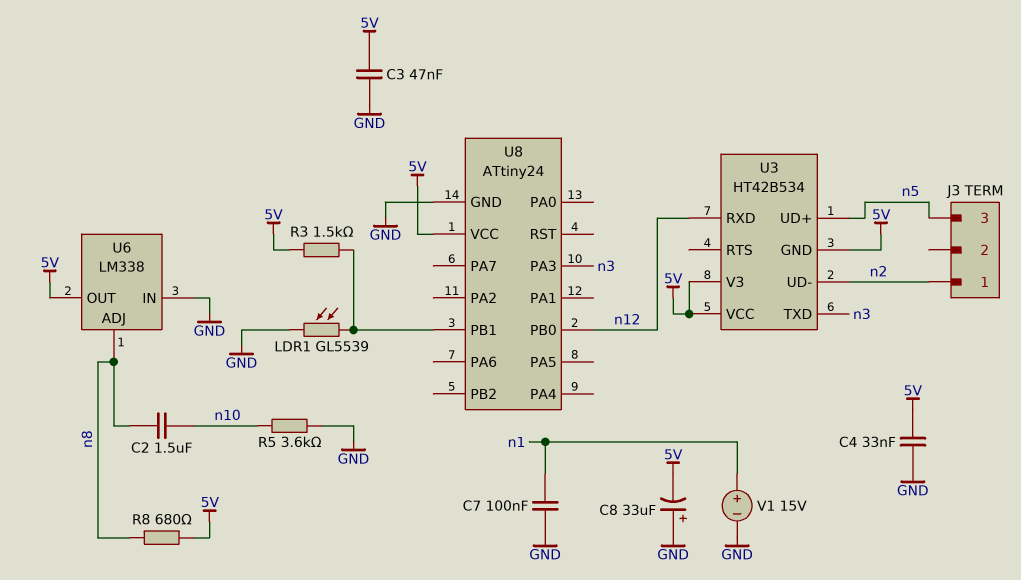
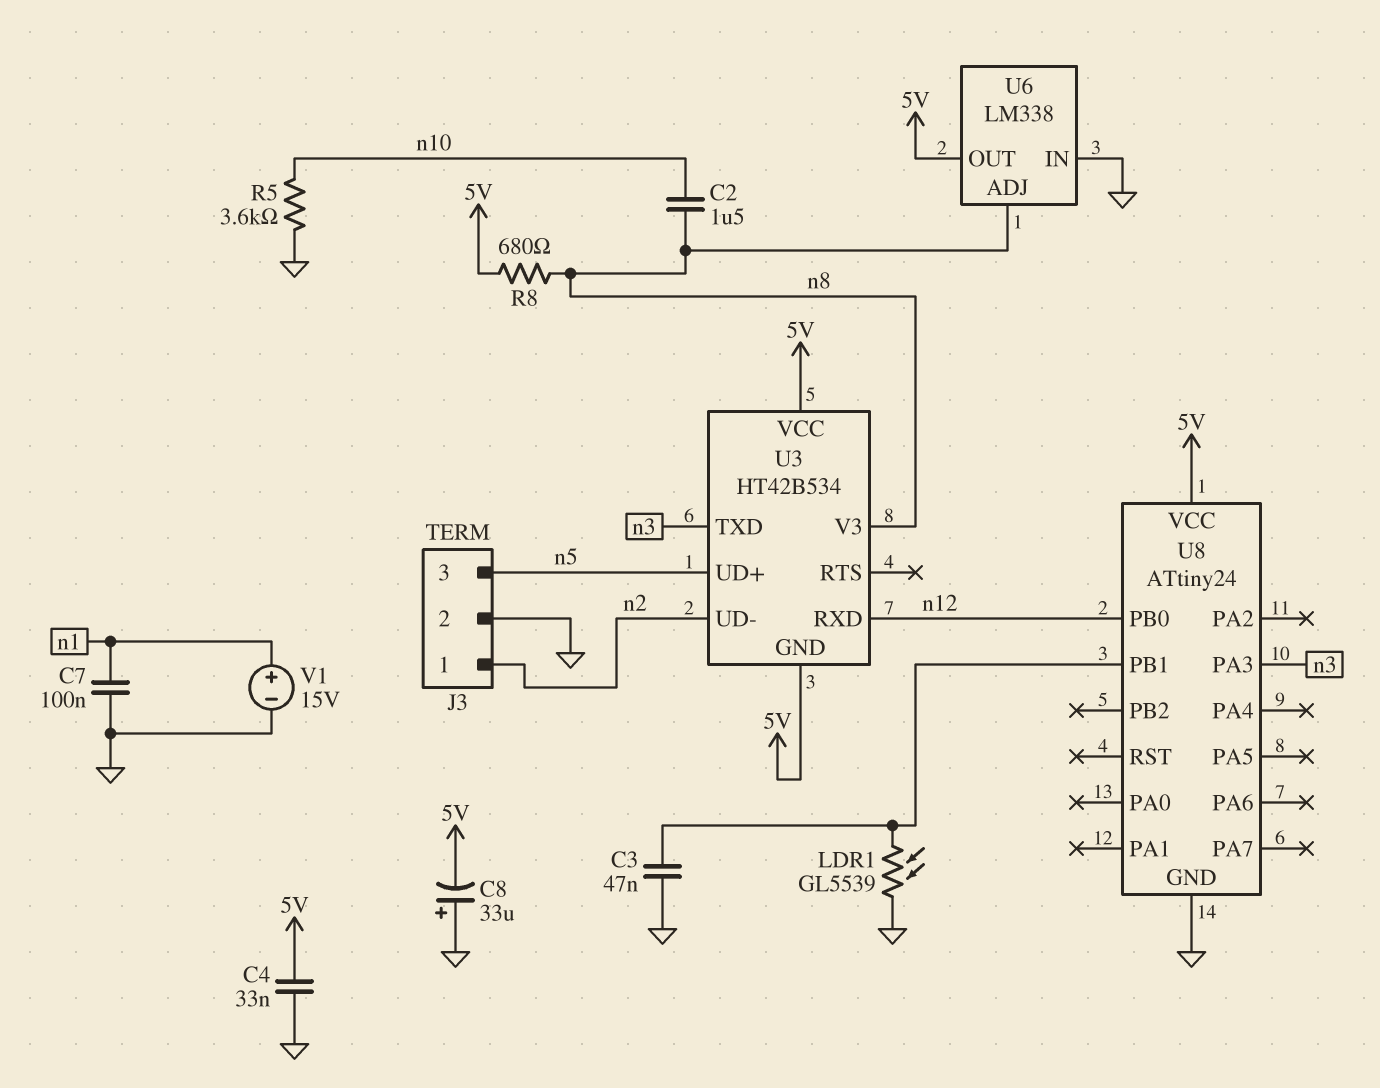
C3: 47nF (5V, GND) -> 47nF (GND, U8/PB1)
J3 pin 2: none -> GND
R3: 1.5k (5V, U8/PB1) -> none
U3 pin V3: 5V -> n8

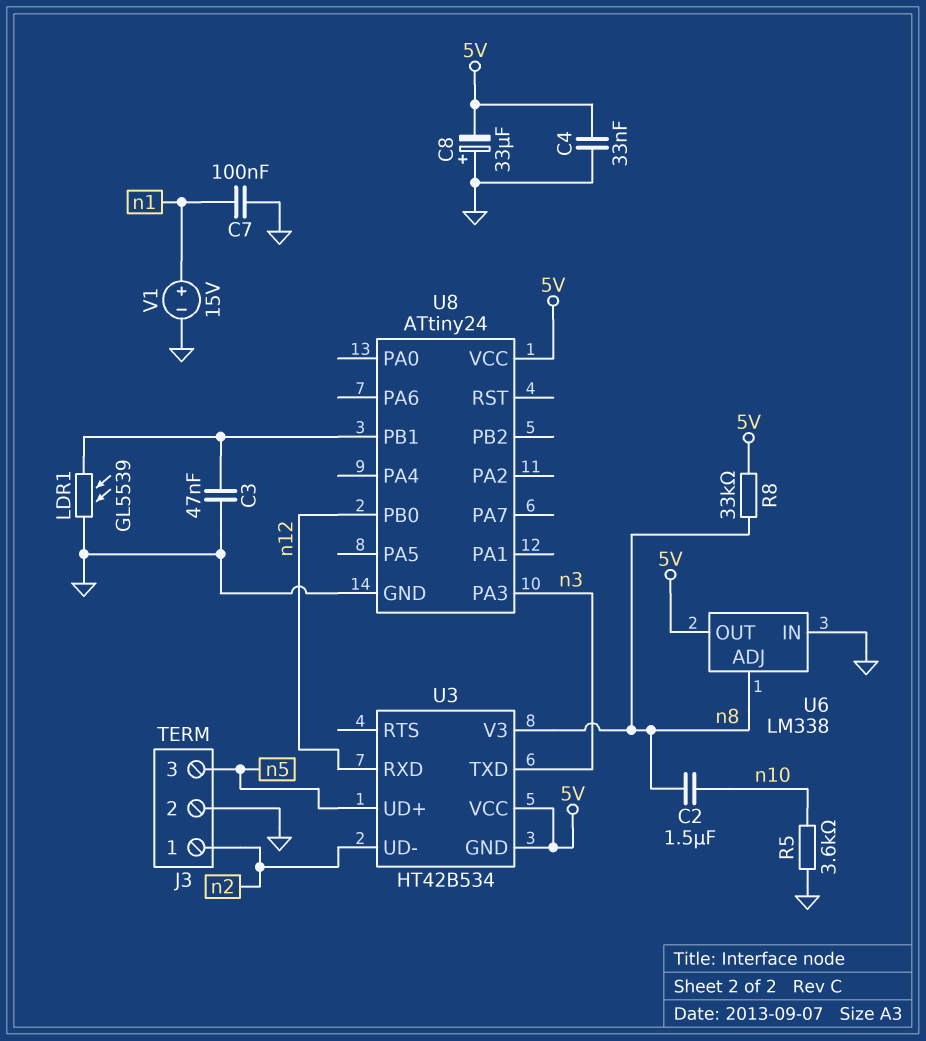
R8: 680 (5V, n8) -> 33k (5V, n8)

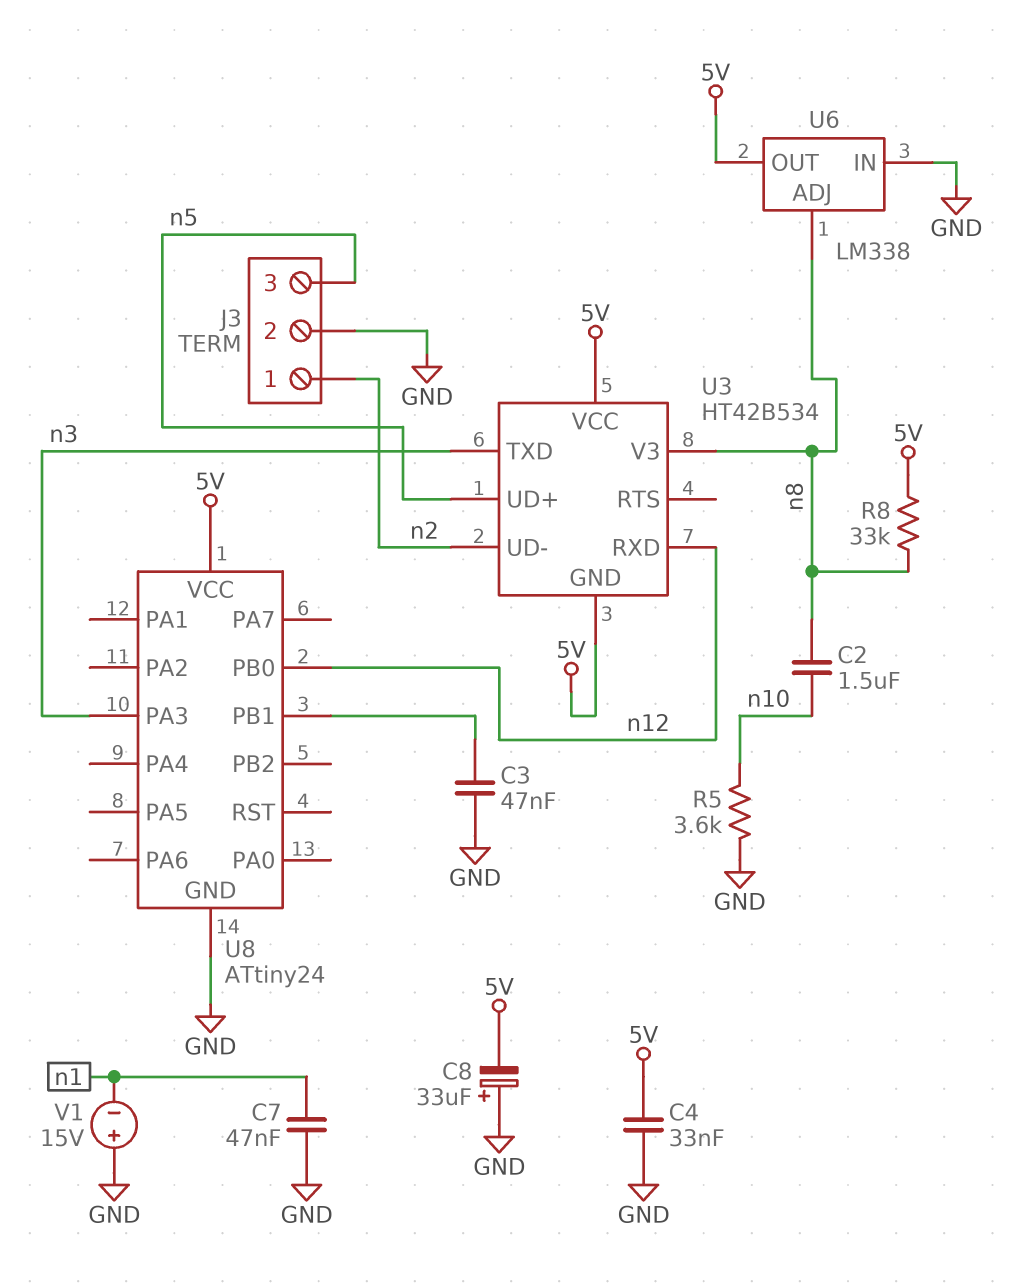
C7: 100nF (GND, n1) -> 47nF (GND, n1)
LDR1: GL5539 (GND, U8/PB1) -> none
V1: 15V (plus n1, minus GND) -> 15V (plus GND, minus n1)

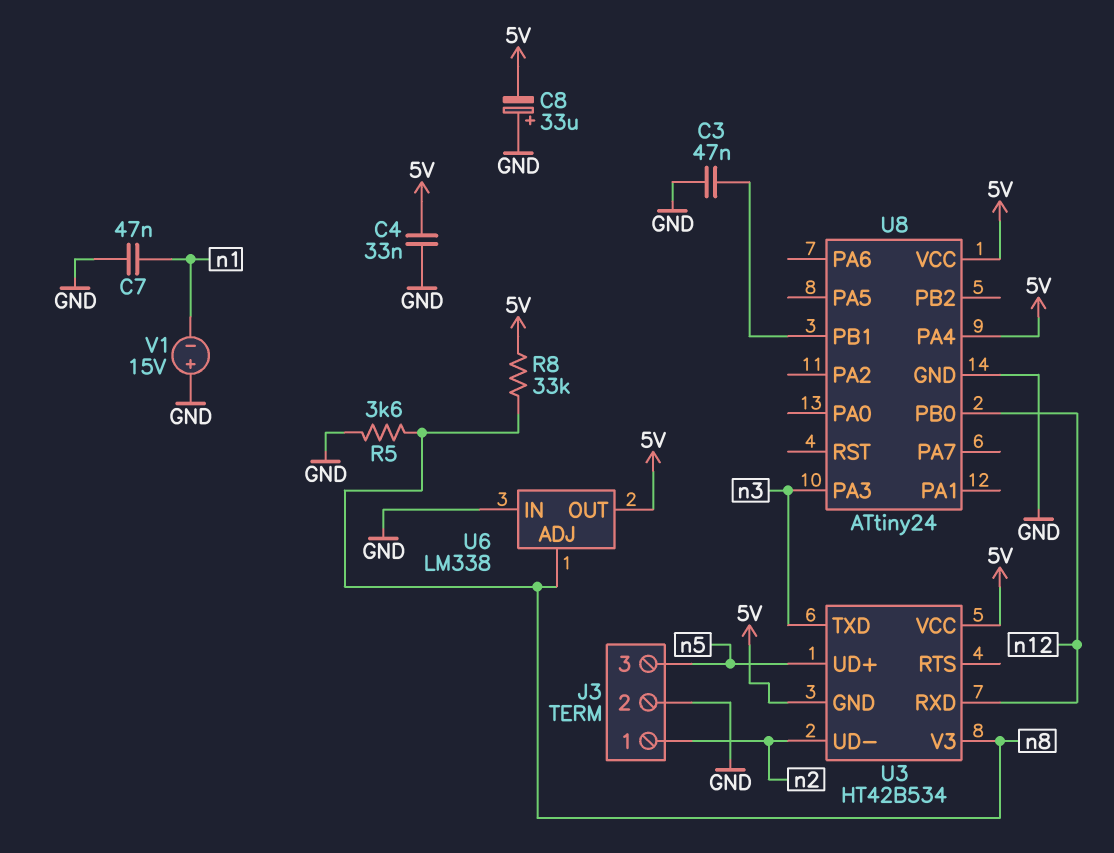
C2: 1.5uF (n8, n10) -> none
R5: 3.6k (GND, n10) -> 3.6k (GND, n8)
U8 pin PA4: none -> 5V

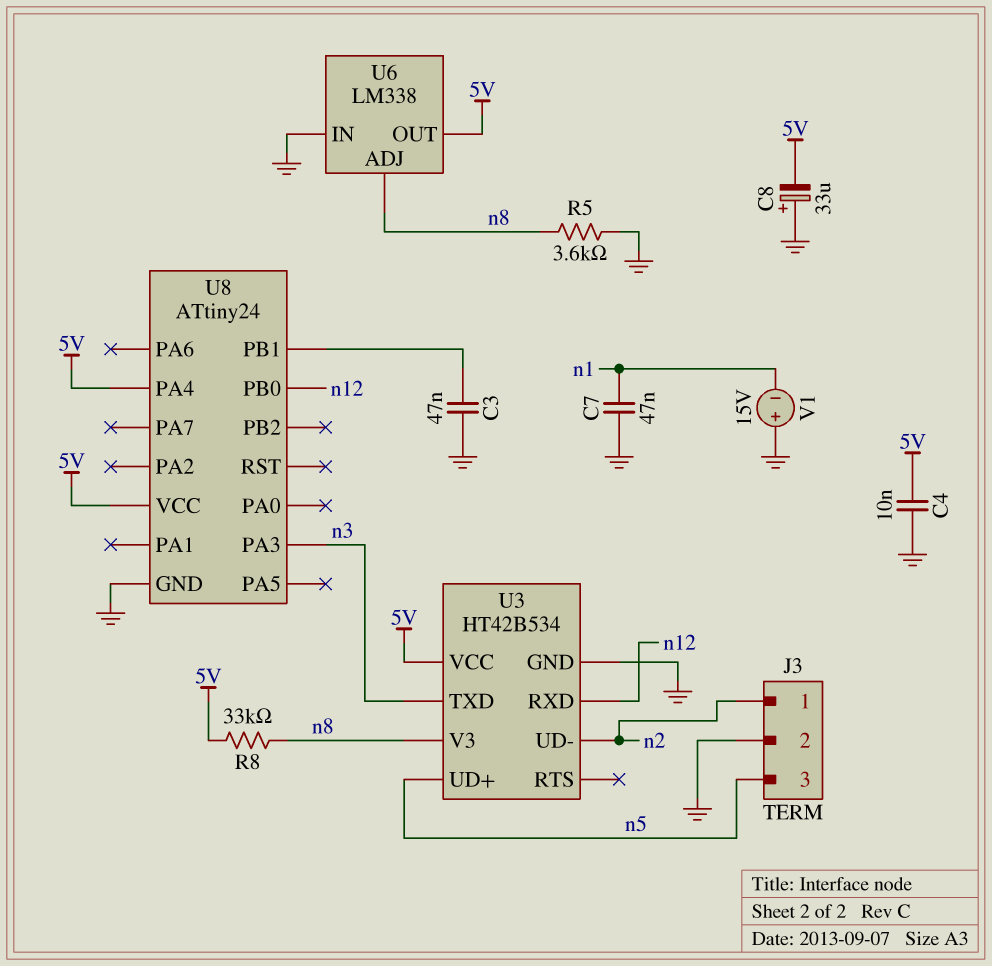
C4: 33nF (5V, GND) -> 10nF (5V, GND)
U3 pin GND: 5V -> GND

